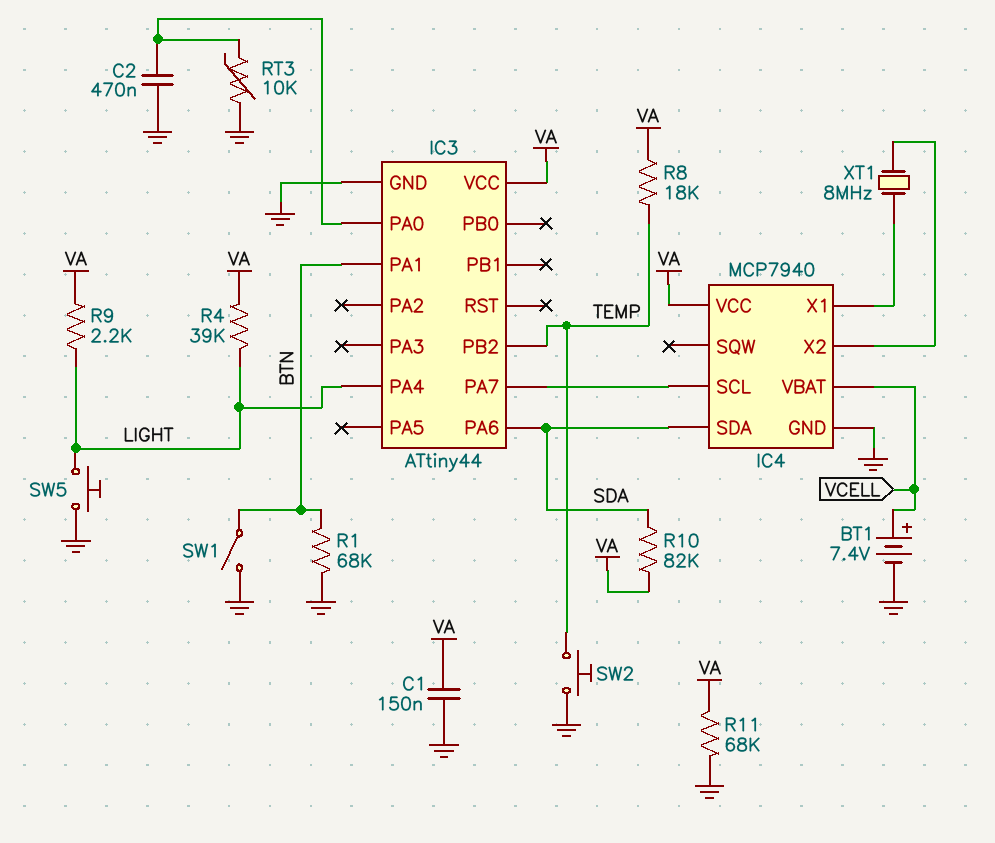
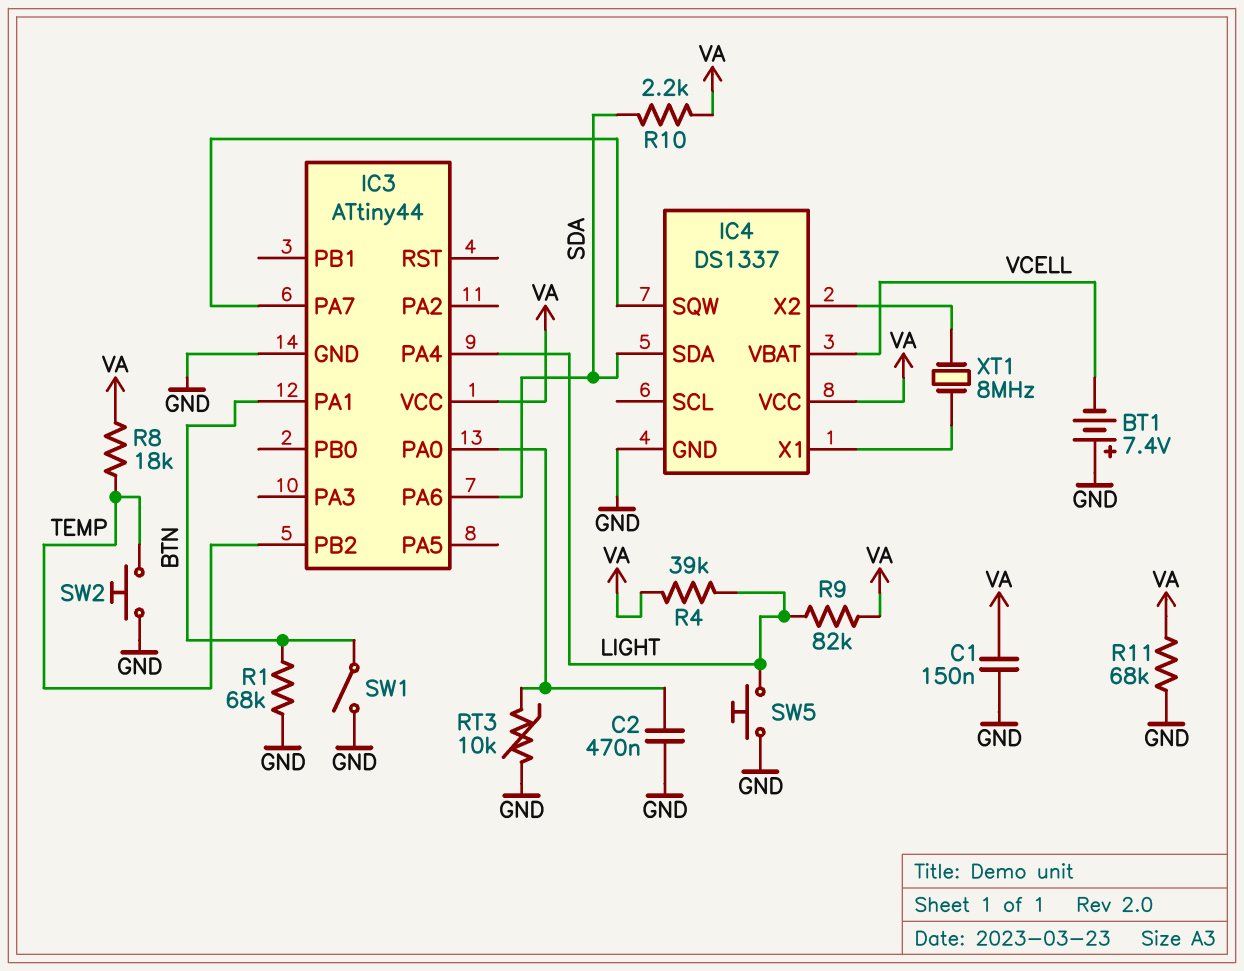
BT1: 7.4V (plus VCELL, minus GND) -> 7.4V (plus GND, minus VCELL)
IC4: MCP7940 -> DS1337
IC4 pin SCL: IC3/PA7 -> none
IC4 pin SQW: none -> IC3/PA7
R9: 2.2k (LIGHT, VA) -> 82k (LIGHT, VA)
R10: 82k (SDA, VA) -> 2.2k (SDA, VA)

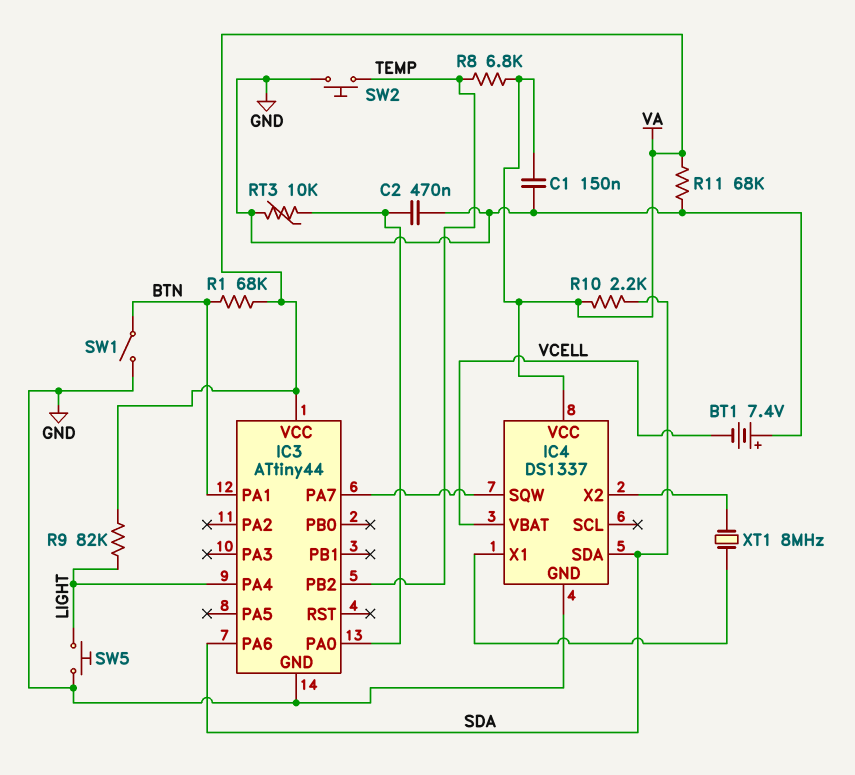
R1: 68k (BTN, GND) -> 68k (BTN, VA)
R4: 39k (LIGHT, VA) -> none
R8: 18k (TEMP, VA) -> 6.8k (TEMP, VA)

